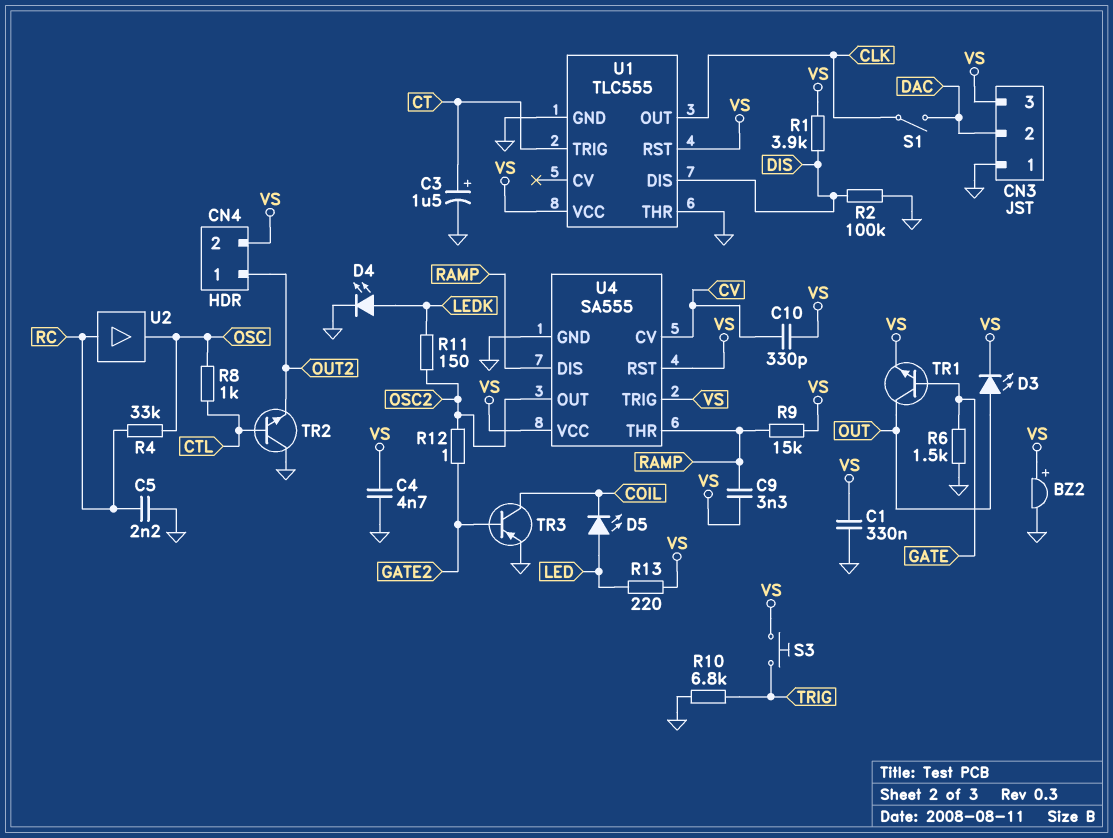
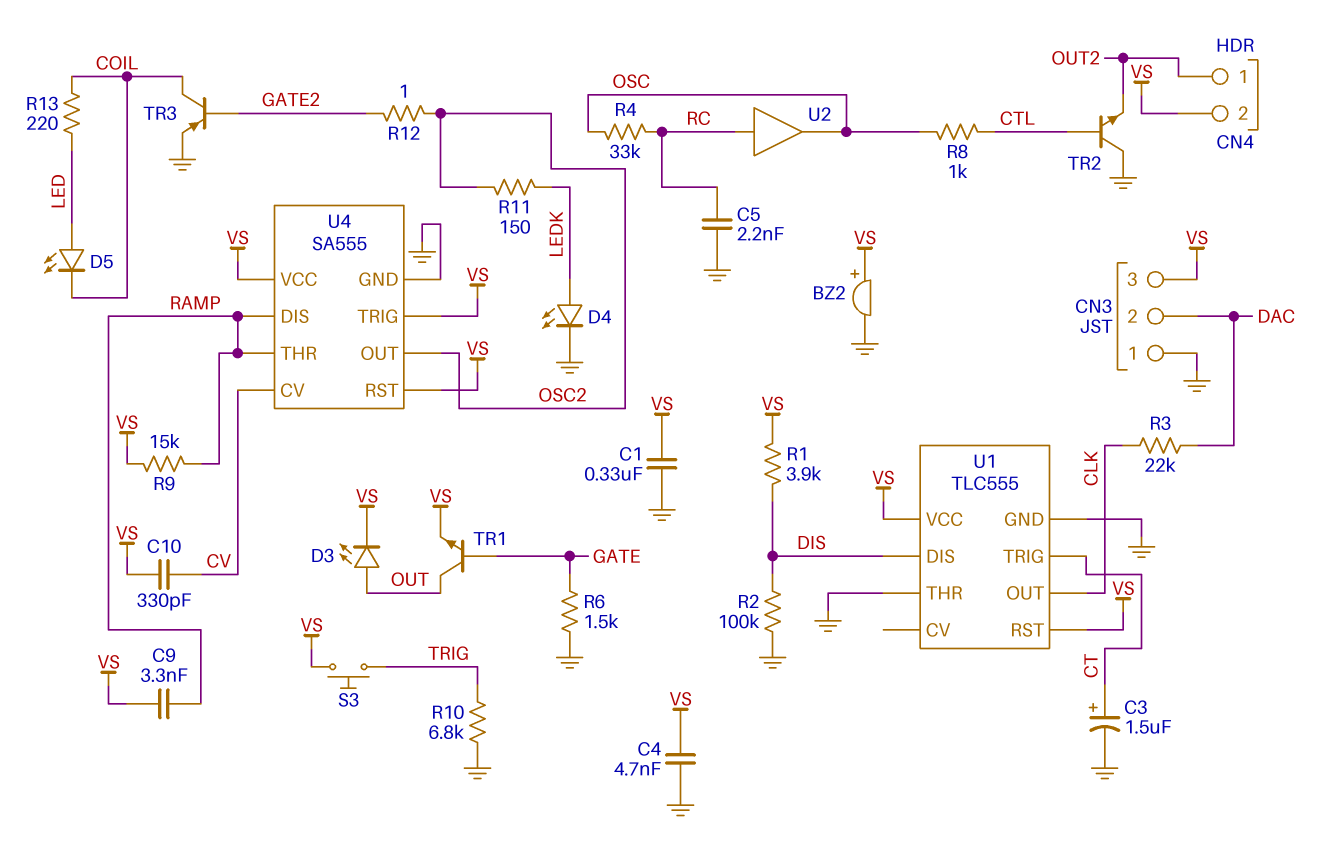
R3: none -> 22k (CLK, DAC)
R13: 220 (LED, VS) -> 220 (COIL, LED)
S1: switch (CLK, DAC) -> none

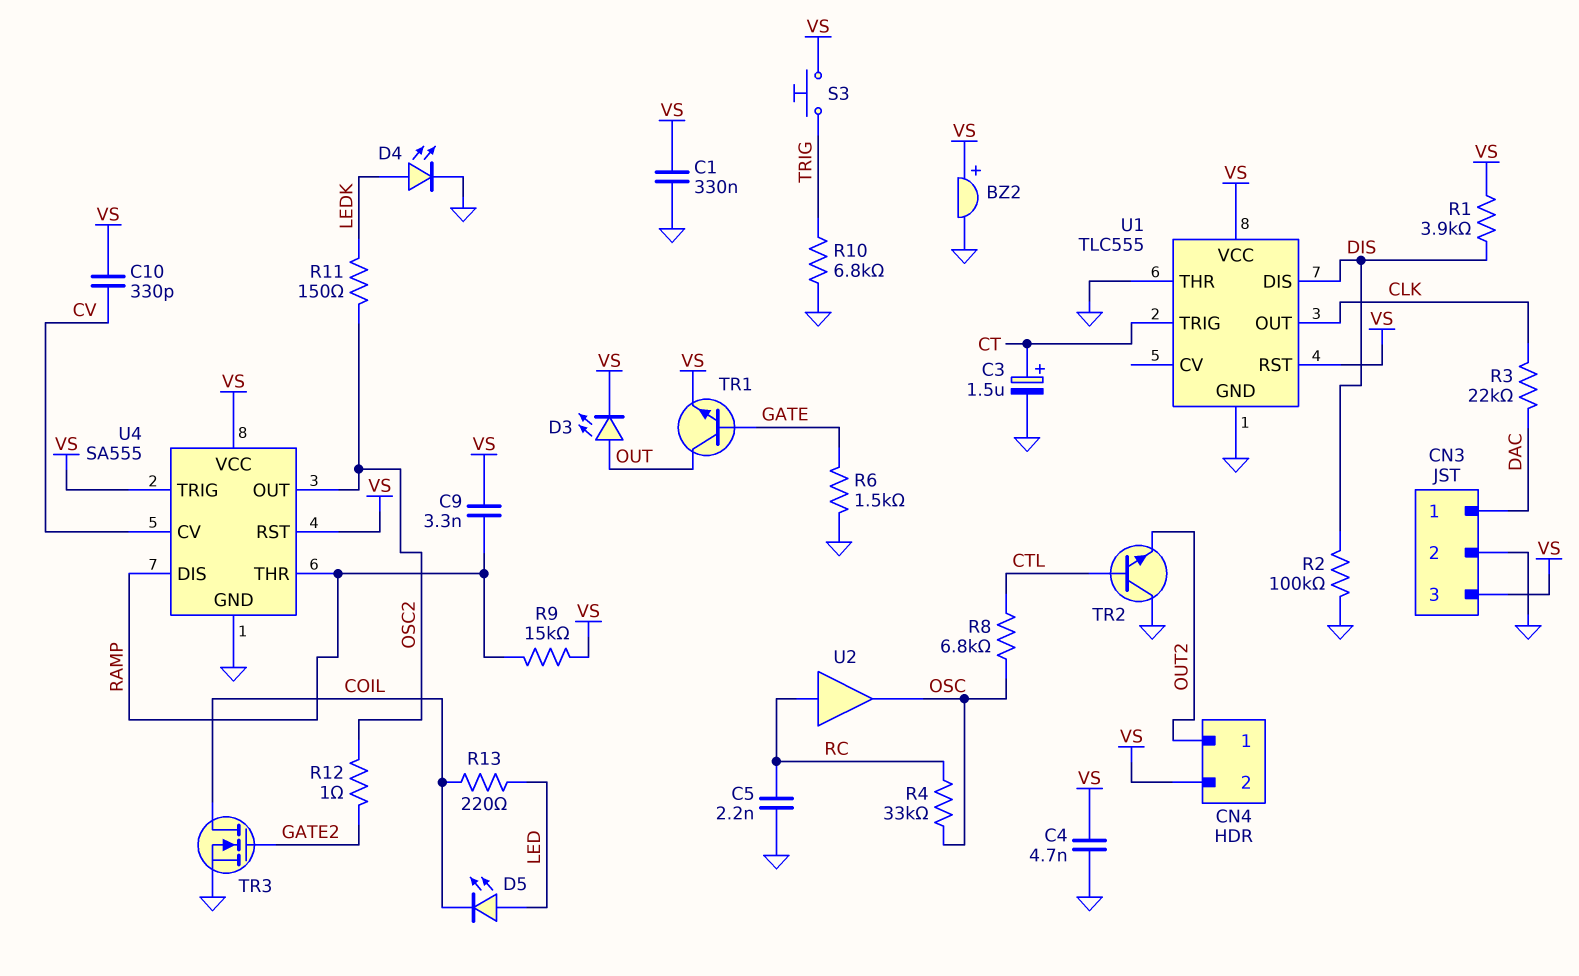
CN3 pin 1: GND -> DAC
CN3 pin 2: DAC -> GND
R8: 1k (CTL, OSC) -> 6.8k (CTL, OSC)
TR3: PNP (B GATE2, C COIL, E GND) -> NMOS (G GATE2, D COIL, S GND)

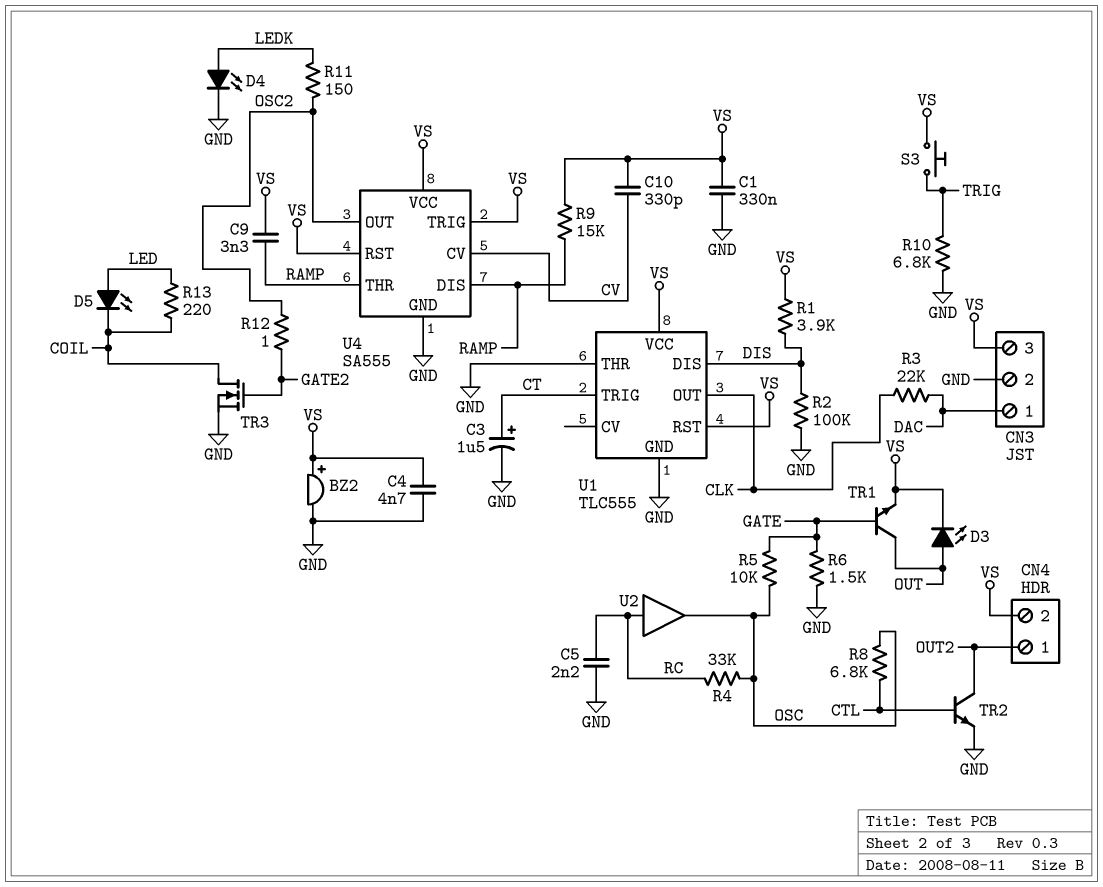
R5: none -> 10k (GATE, OSC)
TR2: NPN (B CTL, C GND, E OUT2) -> NPN (B CTL, C OUT2, E GND)

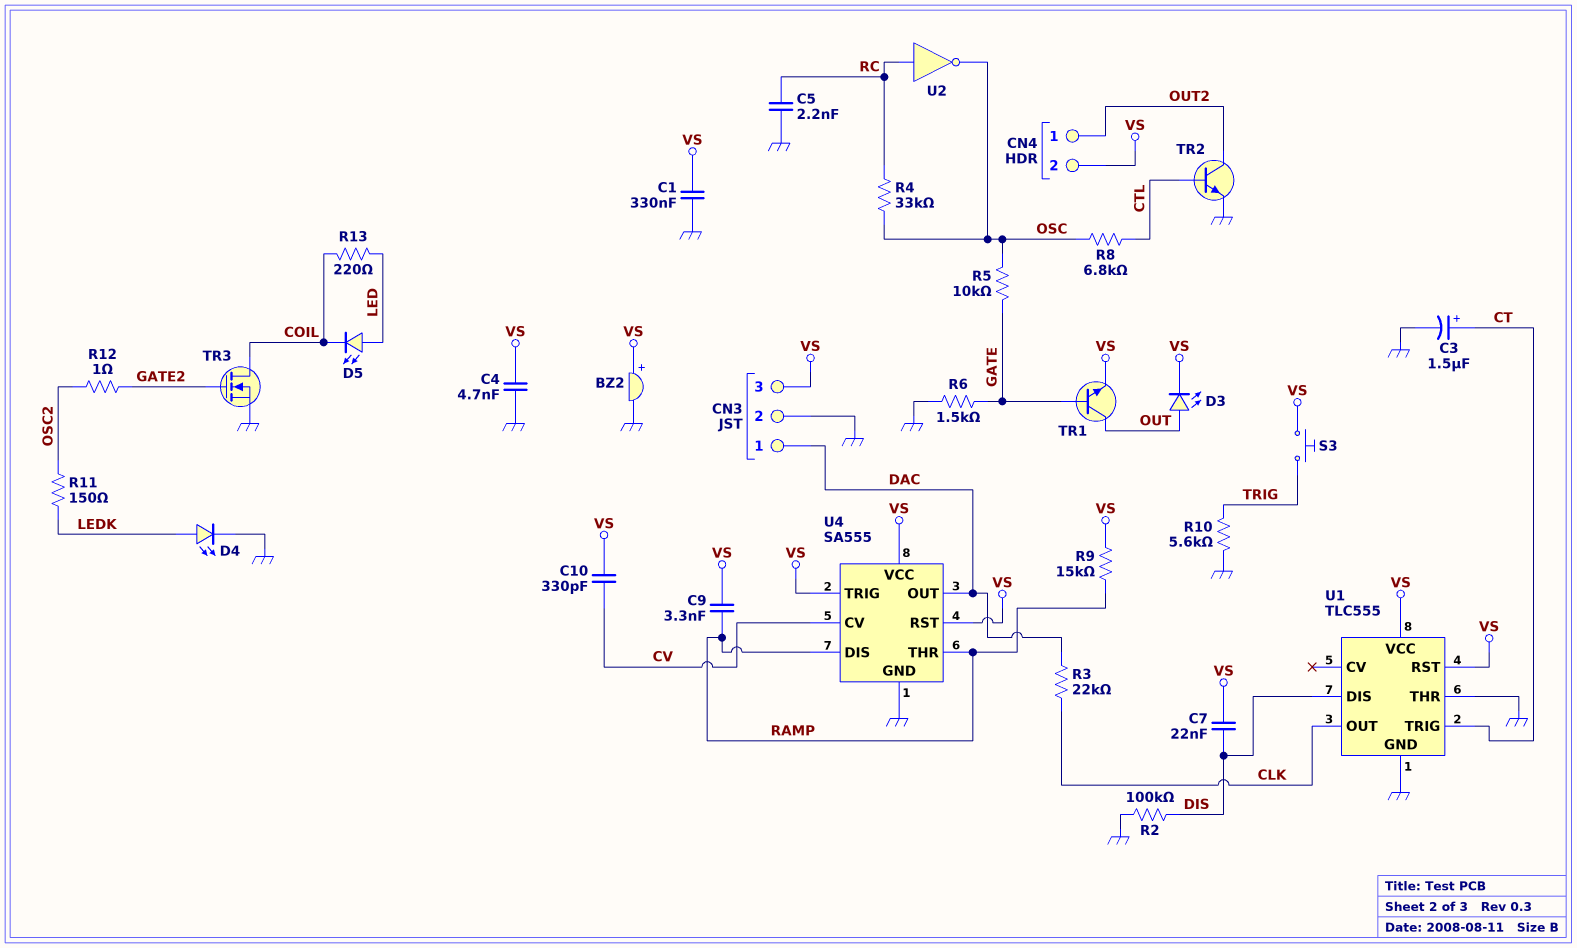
C7: none -> 22nF (DIS, VS)
R1: 3.9k (DIS, VS) -> none
R10: 6.8k (GND, TRIG) -> 5.6k (GND, TRIG)
U2: buffer (in RC, out OSC) -> NOT (in RC, out OSC)
U4 pin OUT: OSC2 -> DAC

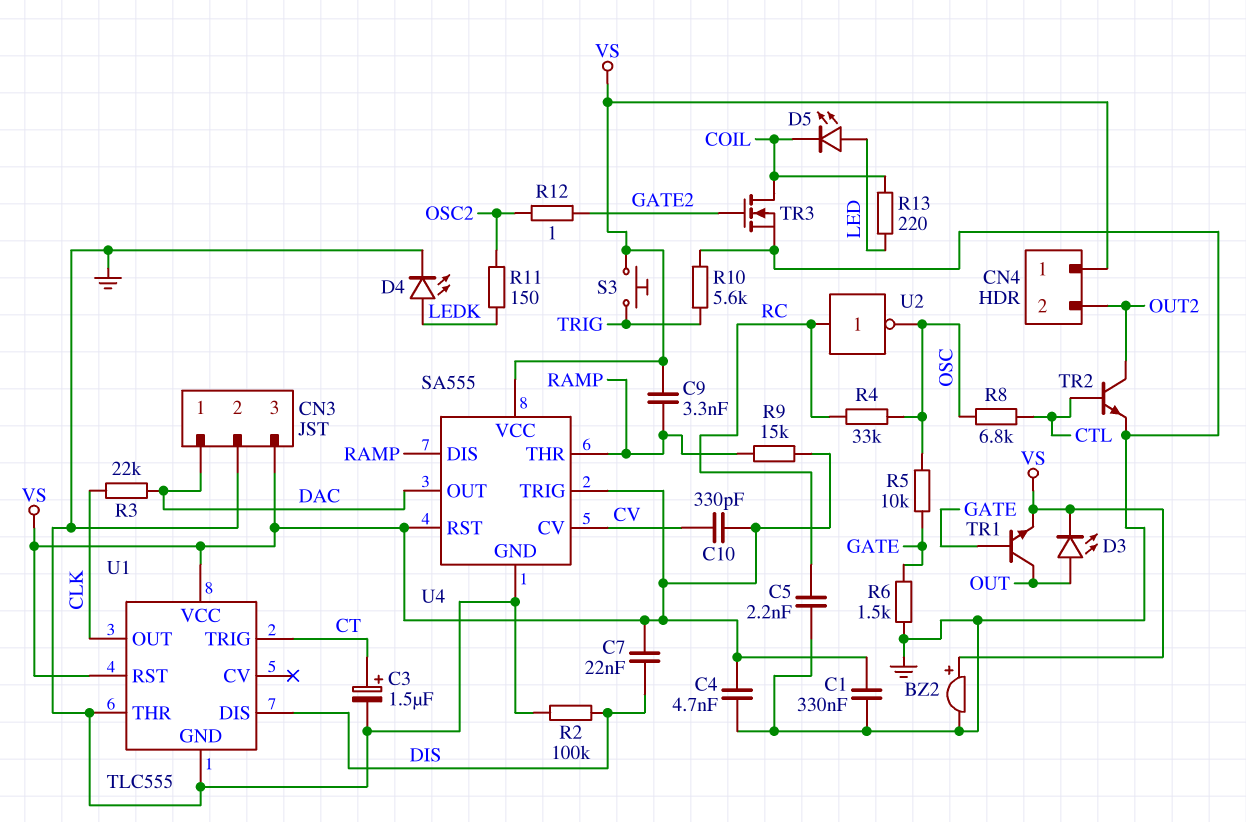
CN4 pin 1: OUT2 -> VS
CN4 pin 2: VS -> OUT2

